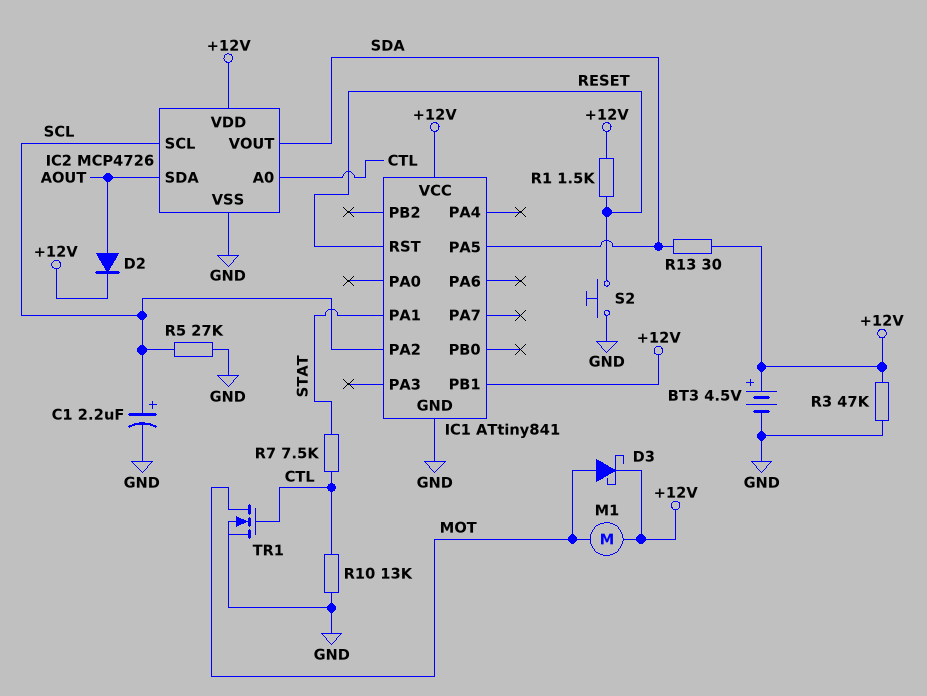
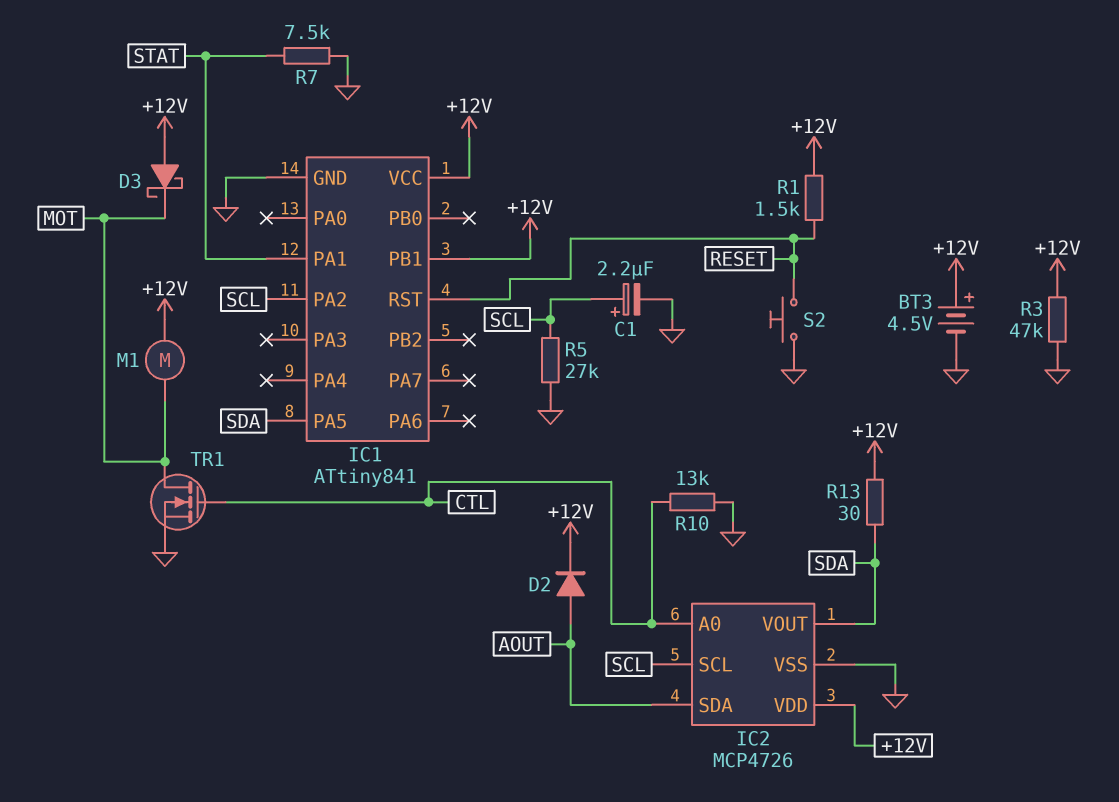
D3: schottky (A MOT, K +12V) -> schottky (A +12V, K MOT)
R7: 7.5k (CTL, STAT) -> 7.5k (GND, STAT)

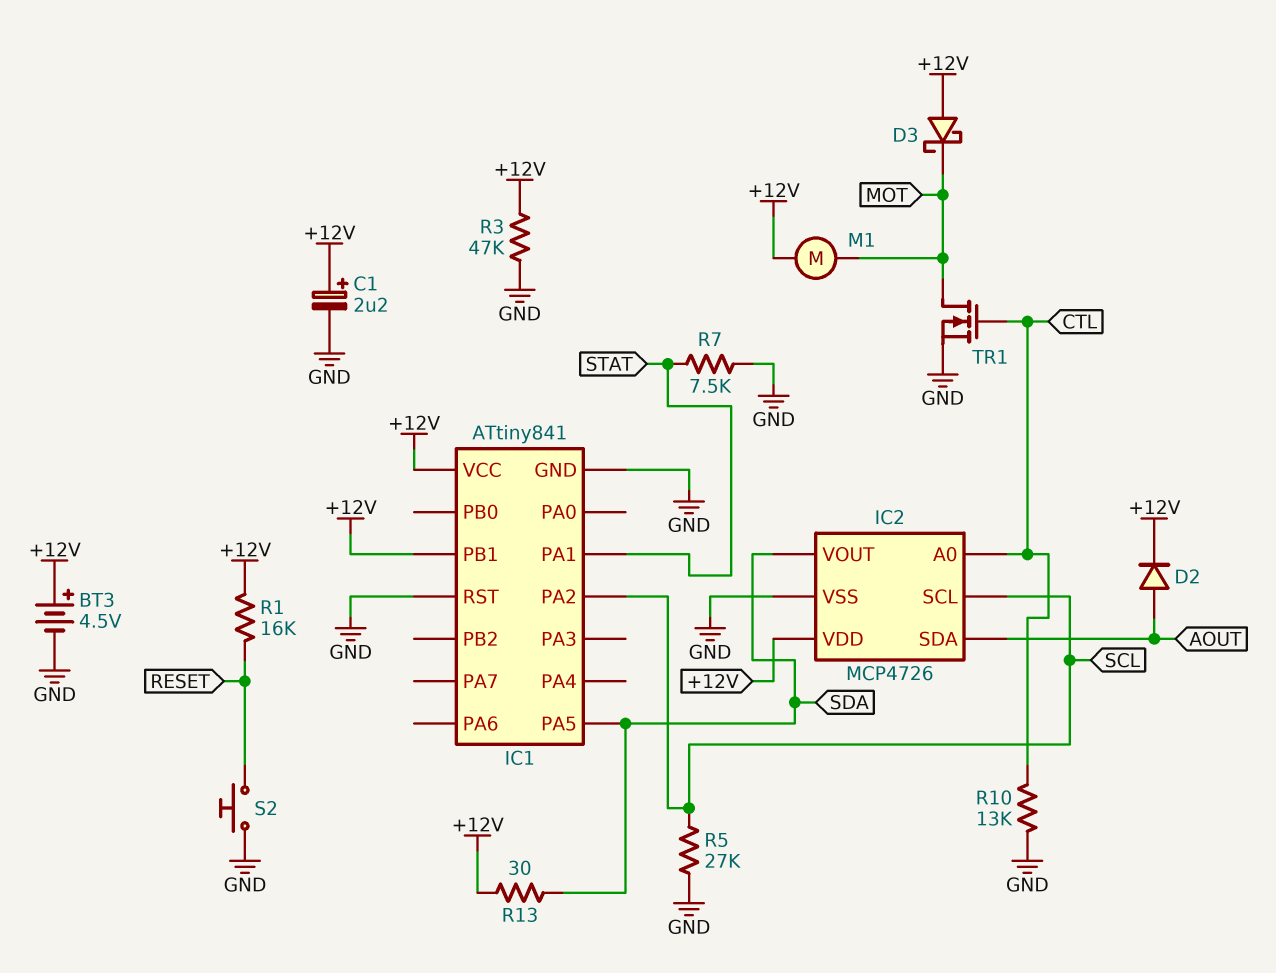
C1: 2.2uF (plus SCL, minus GND) -> 2.2uF (plus +12V, minus GND)
IC1 pin RST: RESET -> GND
R1: 1.5k (+12V, RESET) -> 16k (+12V, RESET)

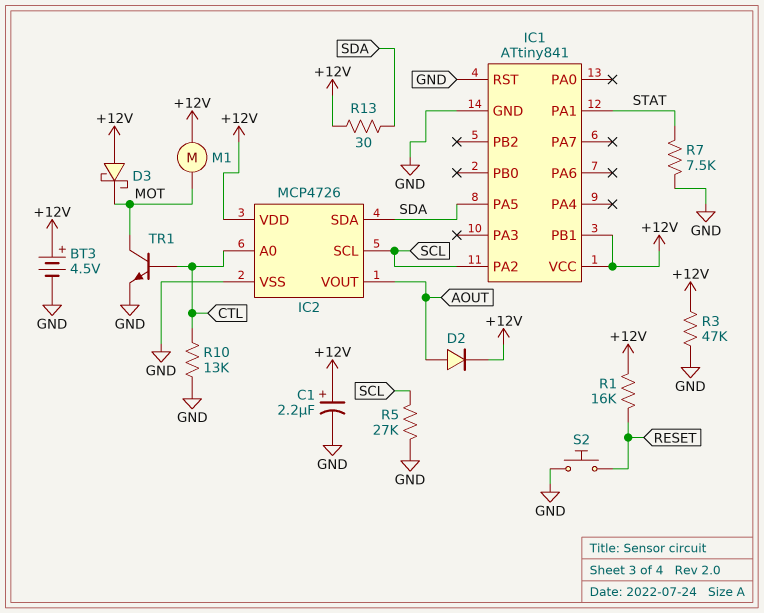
IC2 pin SDA: AOUT -> SDA
IC2 pin VOUT: SDA -> AOUT
TR1: NMOS (G CTL, D MOT, S GND) -> NPN (B CTL, C MOT, E GND)

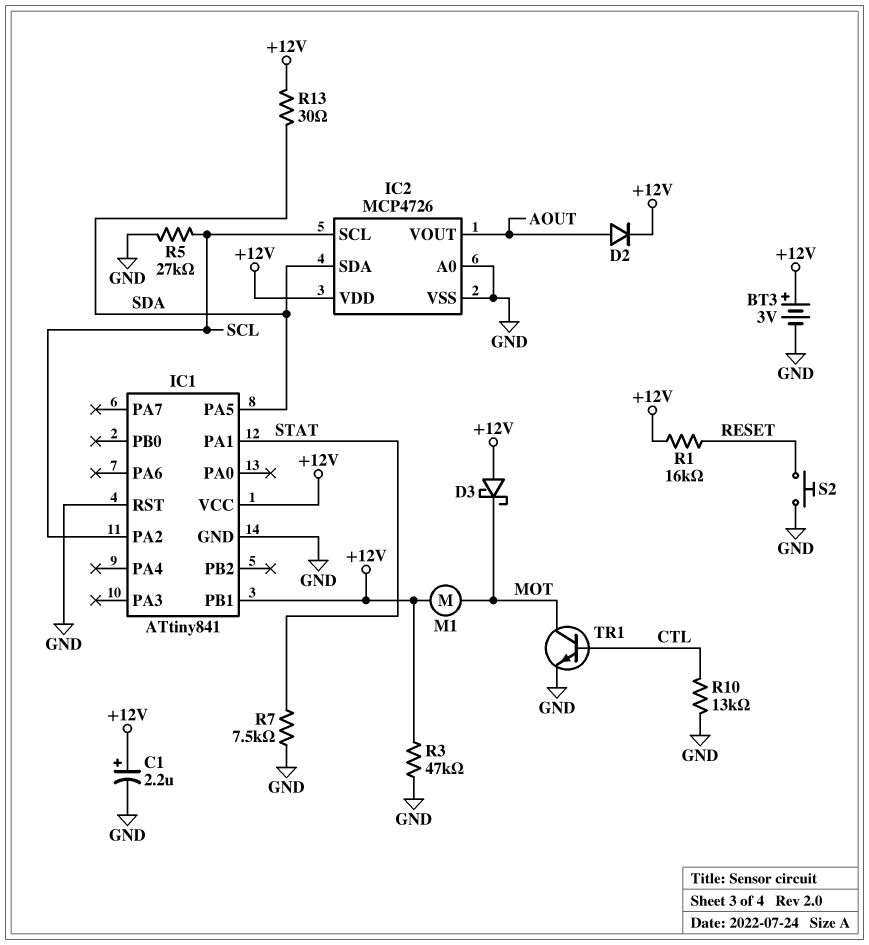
BT3: 4.5V (plus +12V, minus GND) -> 3V (plus +12V, minus GND)
IC2 pin A0: CTL -> GND

